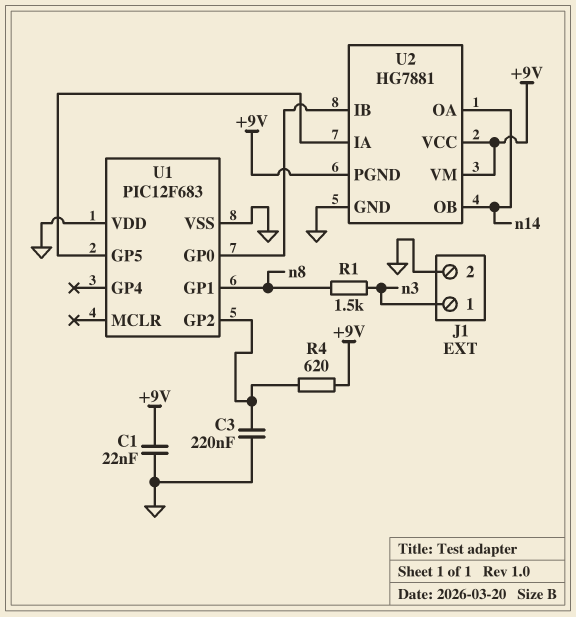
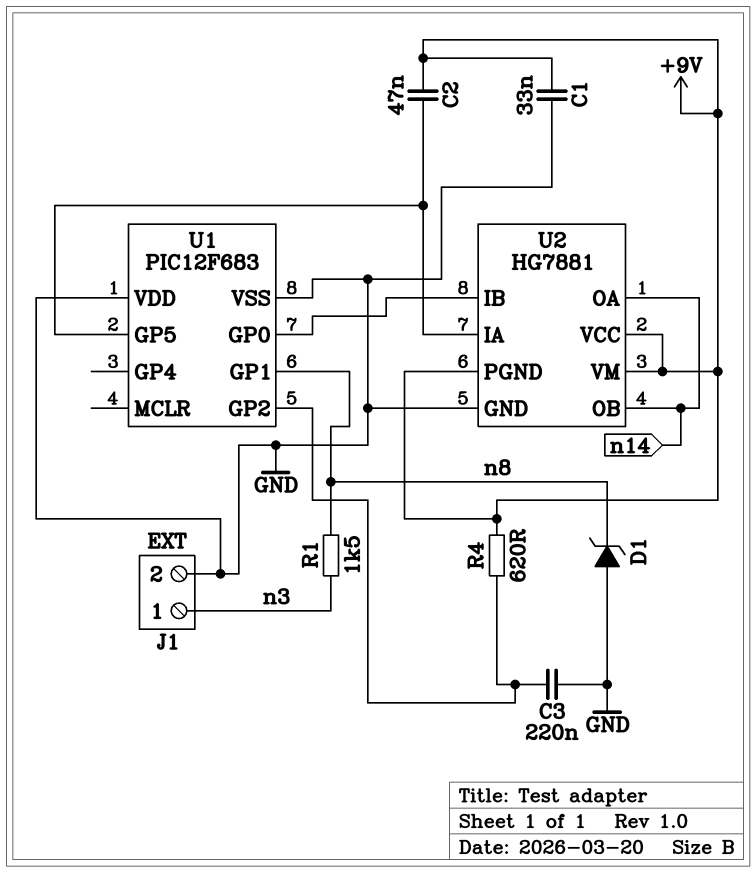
C1: 22nF (+9V, GND) -> 33nF (+9V, GND)
C2: none -> 47nF (+9V, U1/GP5)
D1: none -> zener (A GND, K n8)

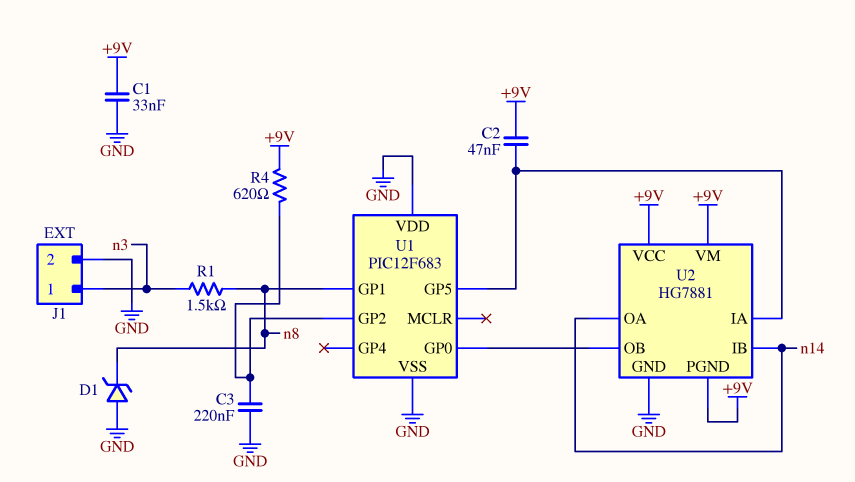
U2 pin IB: U1/GP0 -> n14
U2 pin OB: n14 -> U1/GP0

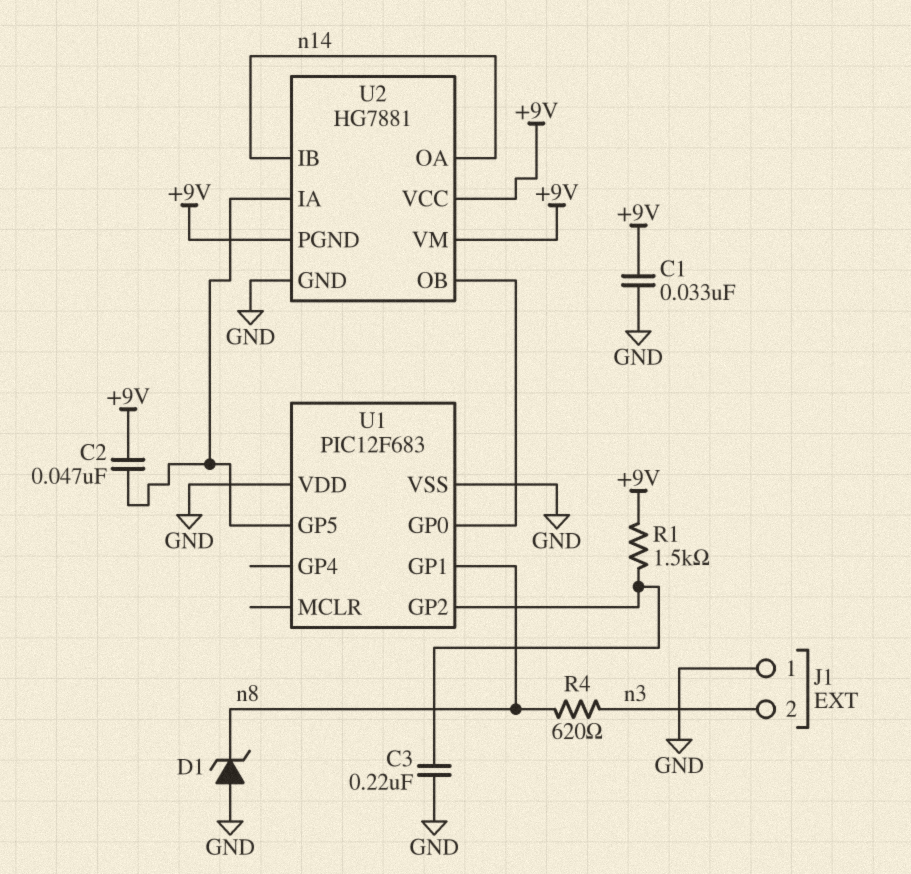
J1 pin 1: n3 -> GND
J1 pin 2: GND -> n3
R1: 1.5k (n3, n8) -> 1.5k (+9V, U1/GP2)
R4: 620 (+9V, U1/GP2) -> 620 (n3, n8)

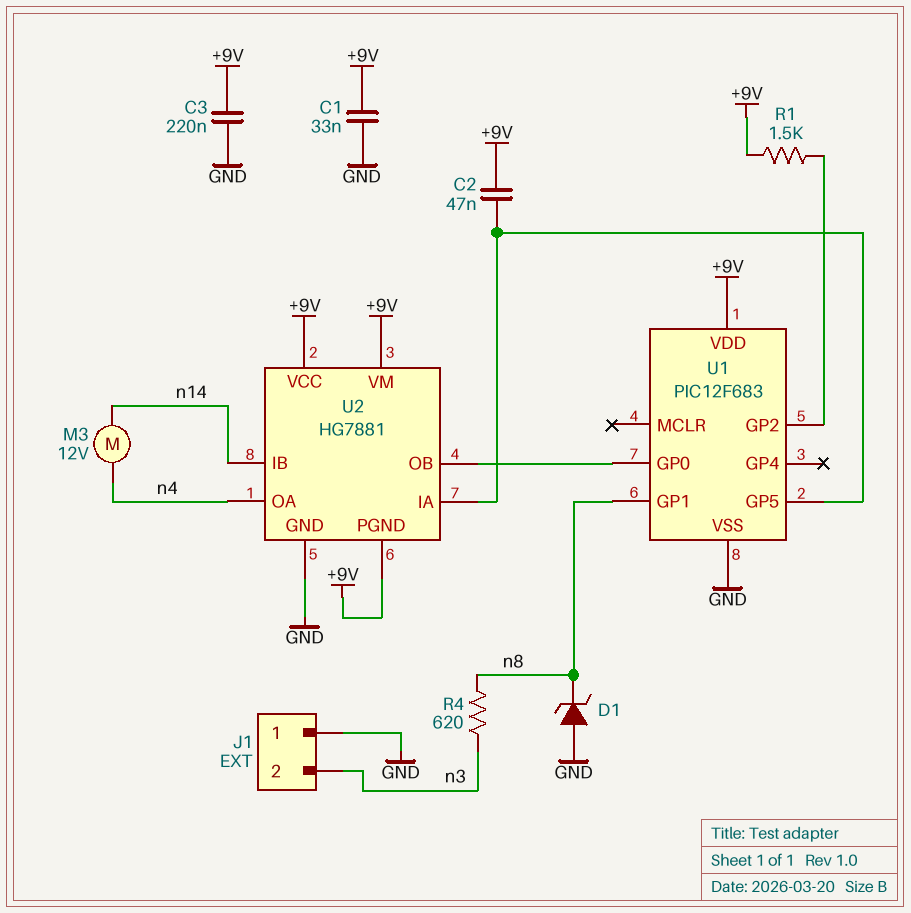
C3: 220nF (GND, U1/GP2) -> 220nF (+9V, GND)
M3: none -> motor 12V (n4, n14)
U1 pin VDD: GND -> +9V
U2 pin OA: n14 -> n4

